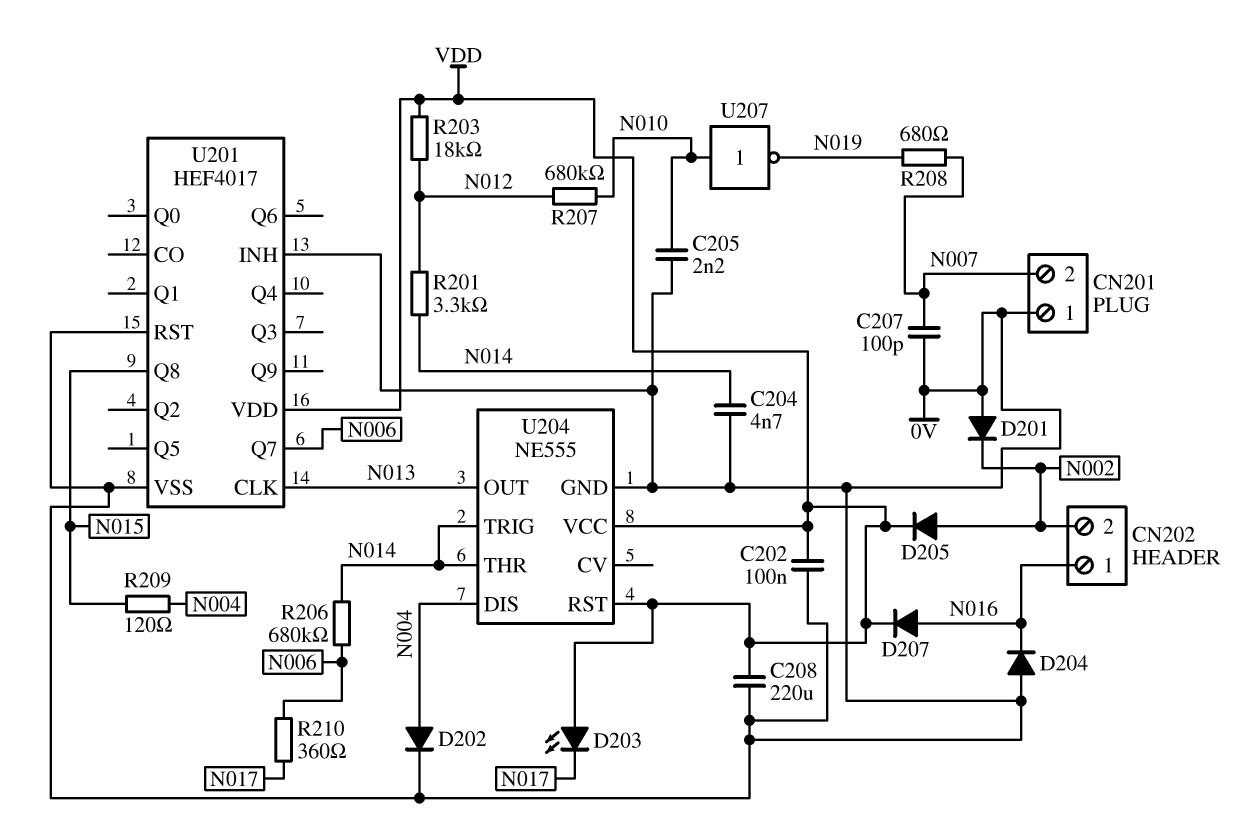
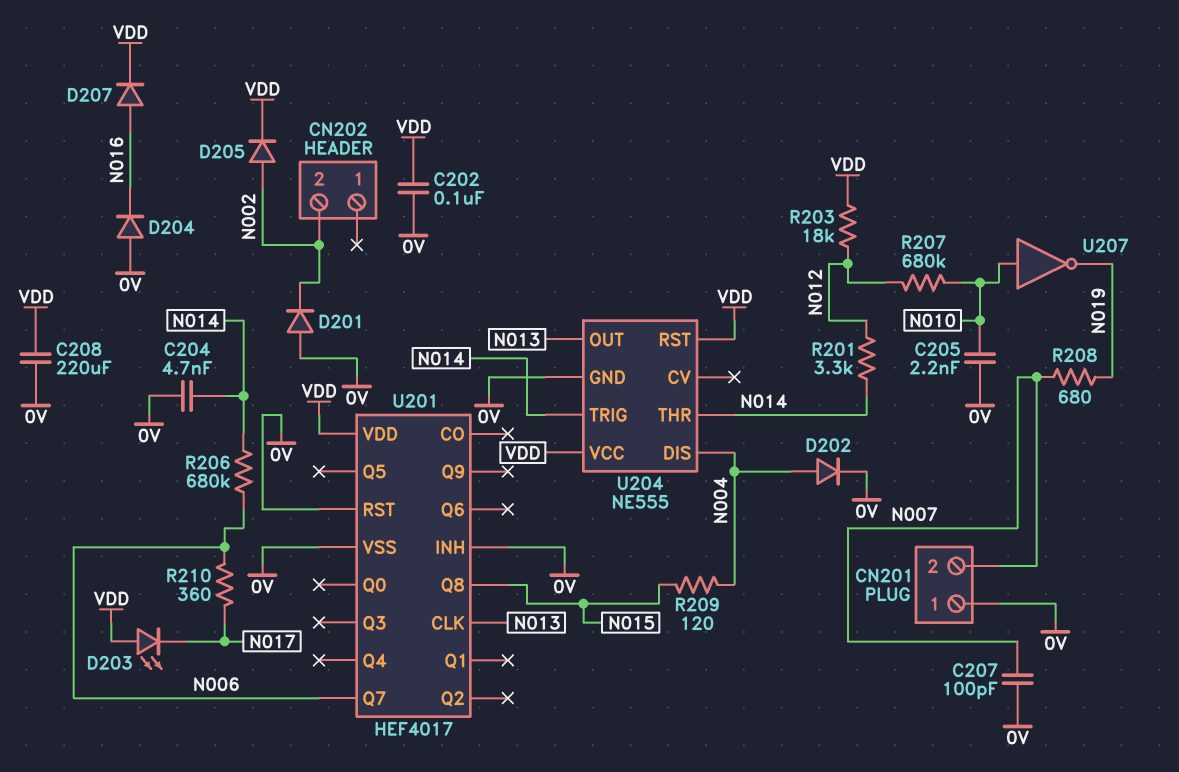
CN202 pin 1: N016 -> none

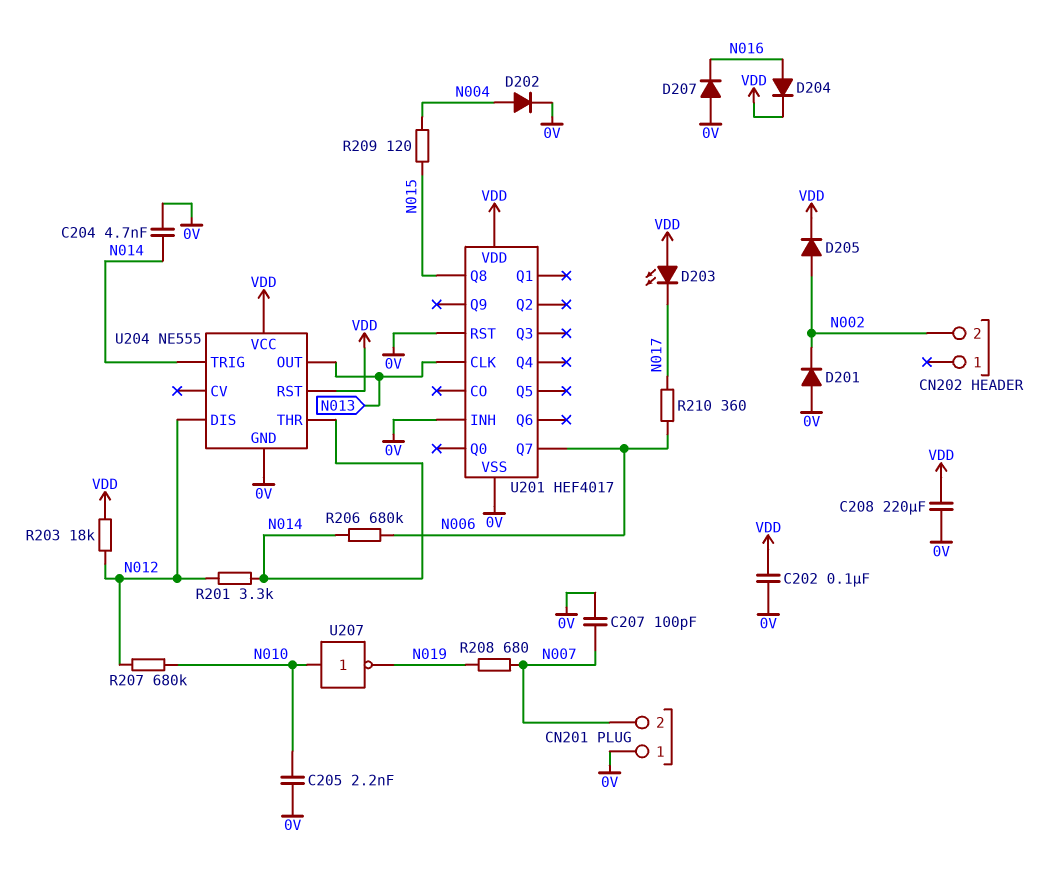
D204: diode (A 0V, K N016) -> diode (A N016, K VDD)
D207: diode (A N016, K VDD) -> diode (A 0V, K N016)
U204 pin DIS: N004 -> N012

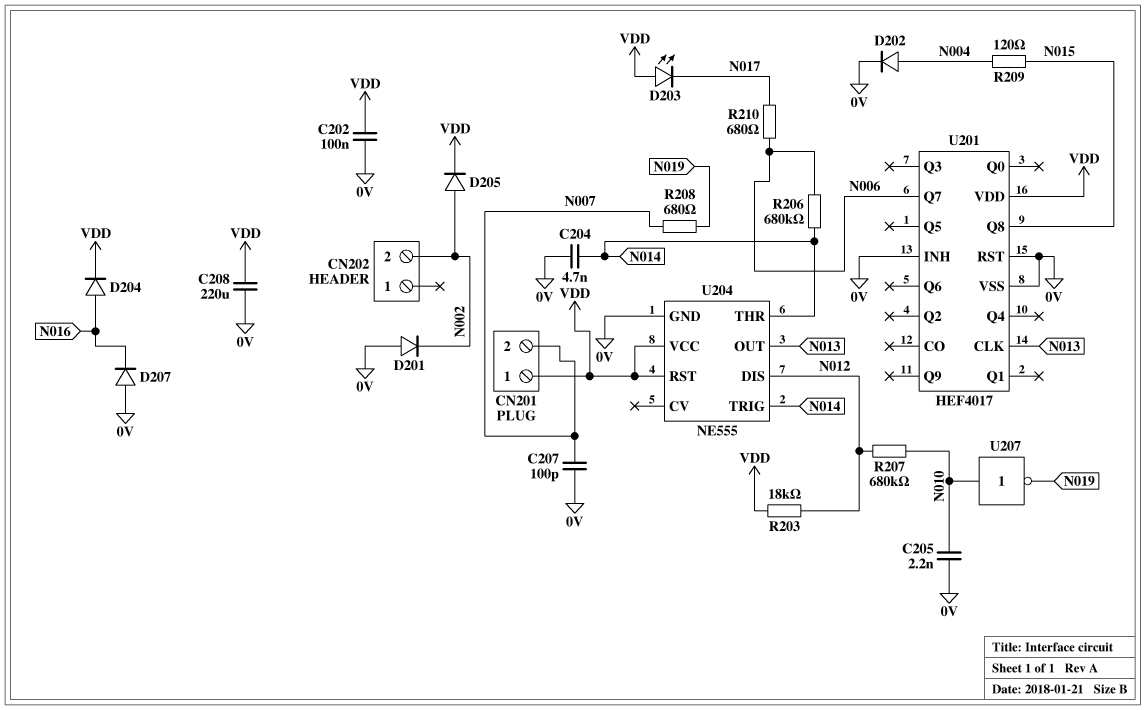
CN201 pin 1: 0V -> VDD
R201: 3.3k (N012, N014) -> none
R210: 360 (N006, N017) -> 680 (N006, N017)

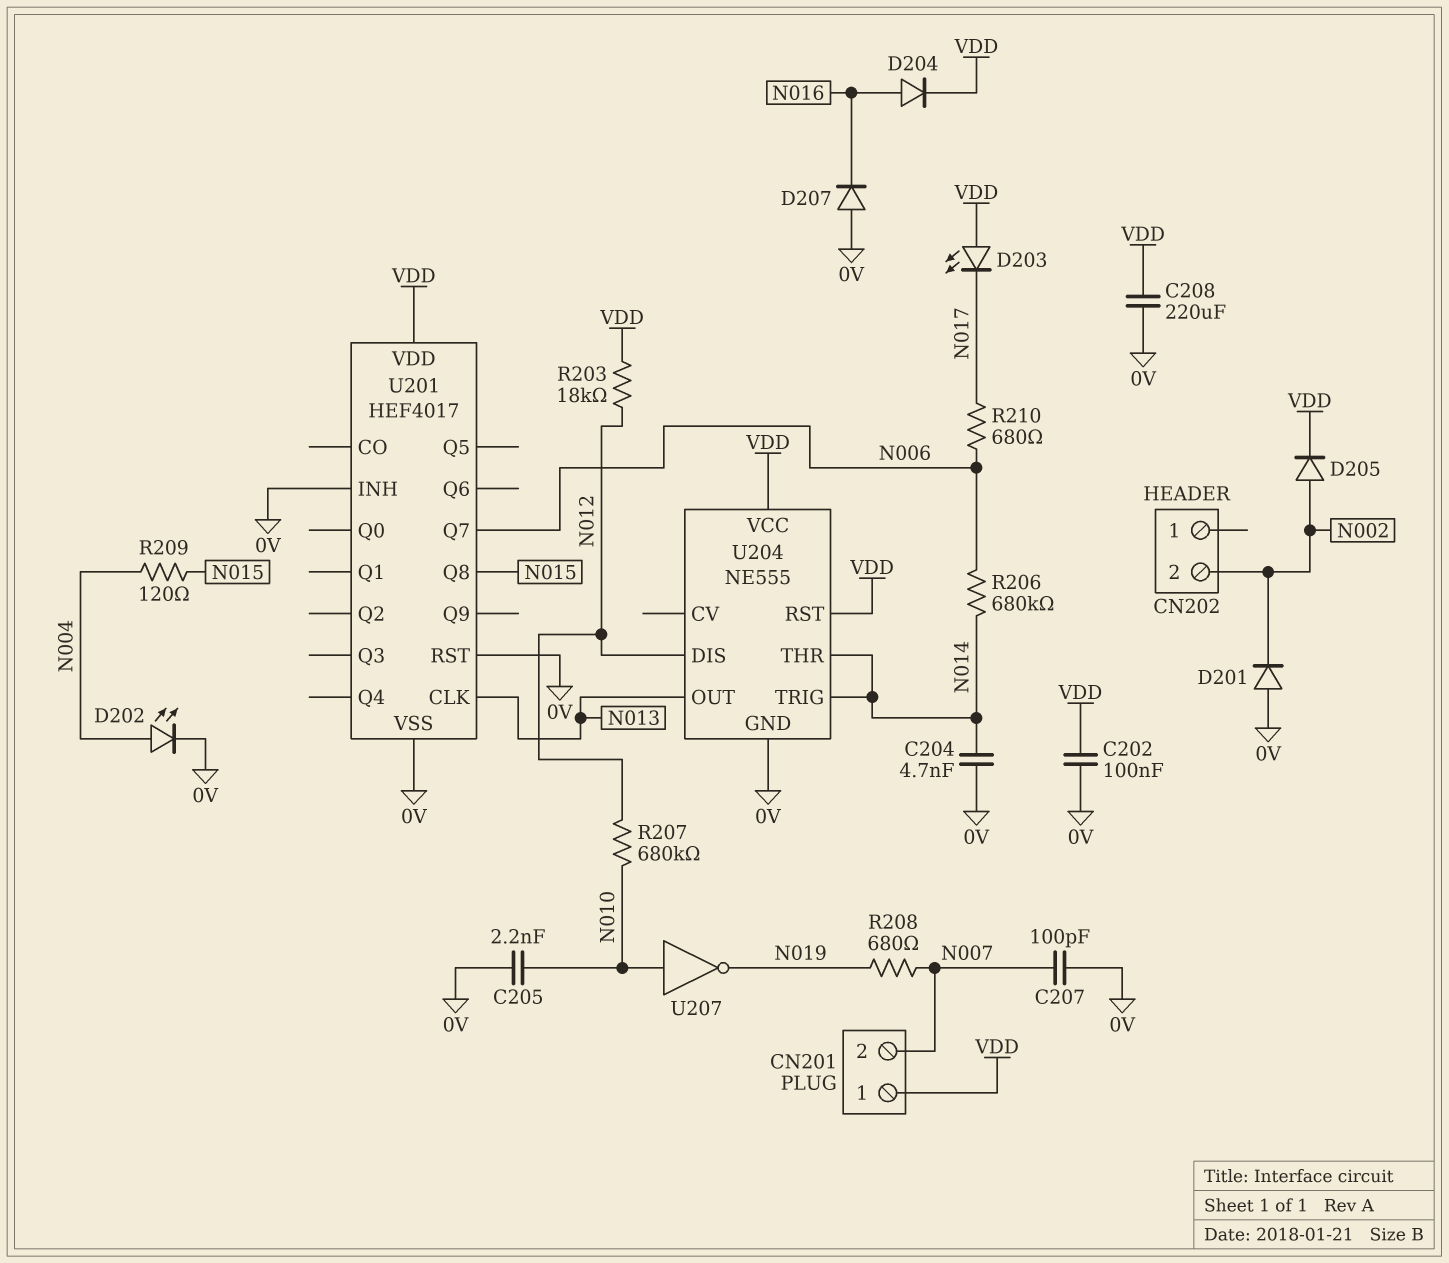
D202: diode (A N004, K 0V) -> LED (A N004, K 0V)

